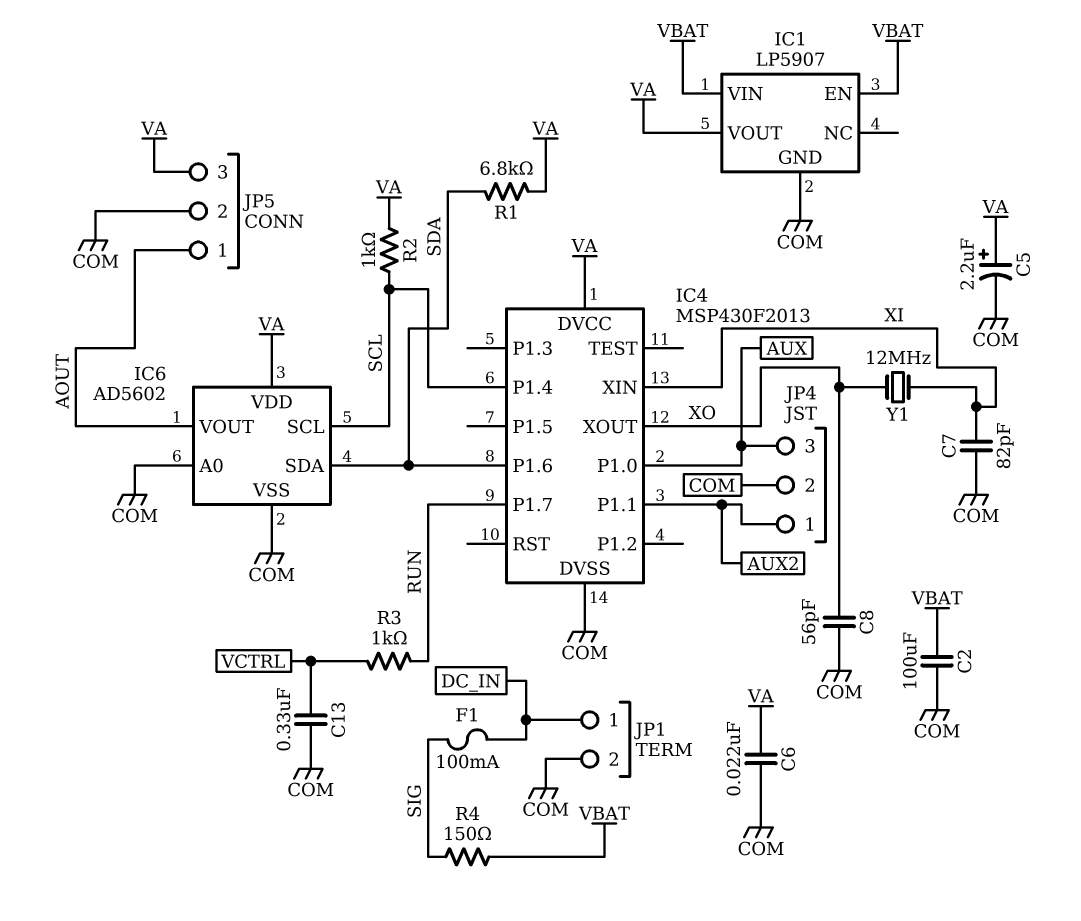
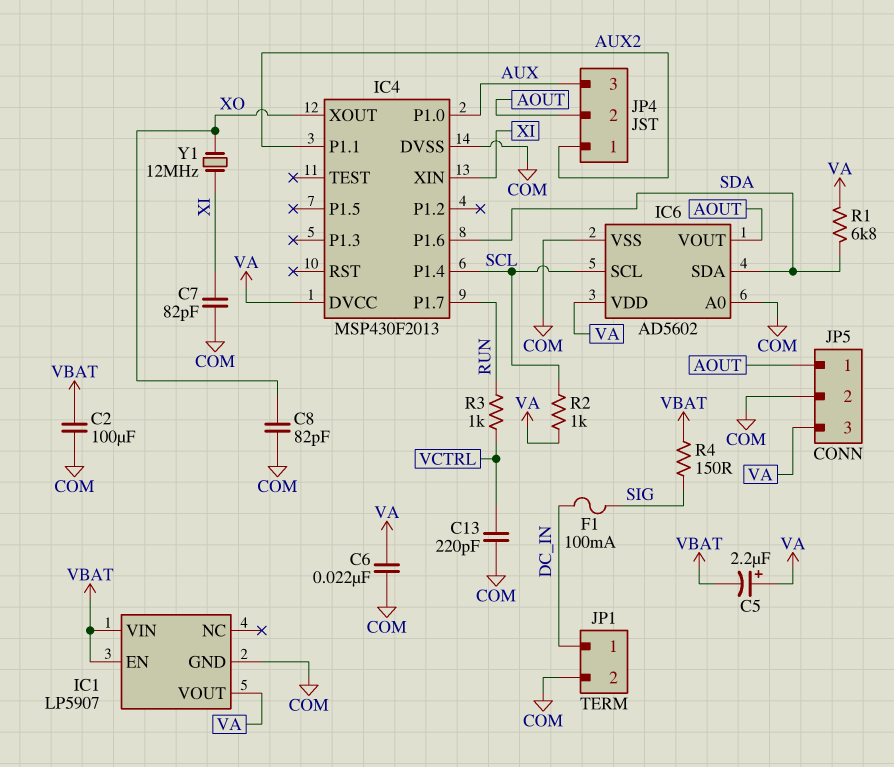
C5: 2.2uF (plus VA, minus COM) -> 2.2uF (plus VA, minus VBAT)
C8: 56pF (COM, XO) -> 82pF (COM, XO)
C13: 330nF (COM, VCTRL) -> 220pF (COM, VCTRL)
JP4 pin 2: COM -> AOUT

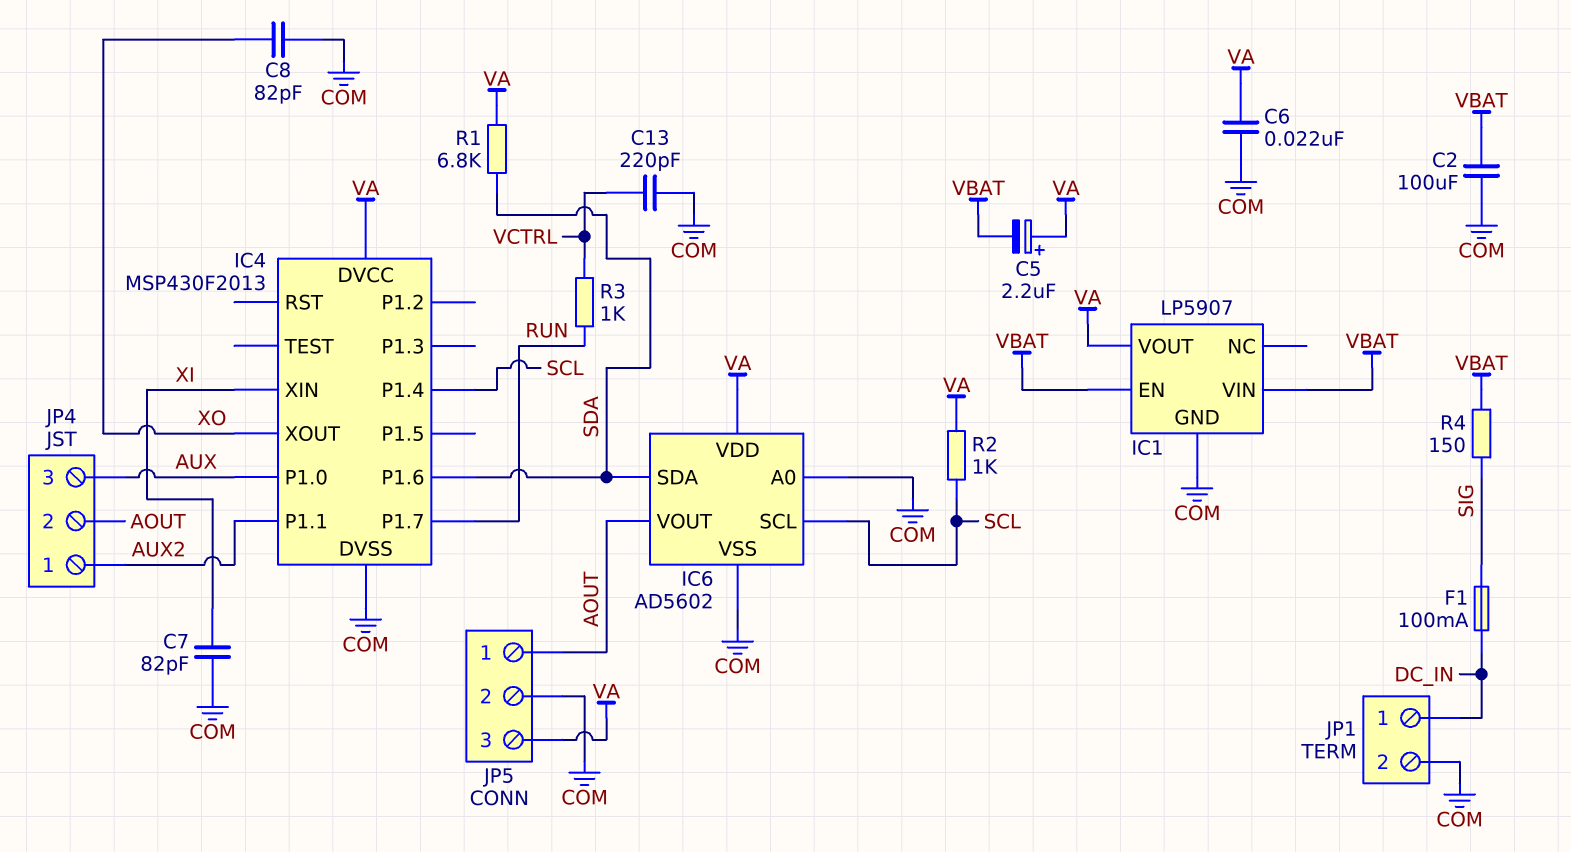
Y1: 12MHz (XI, XO) -> none

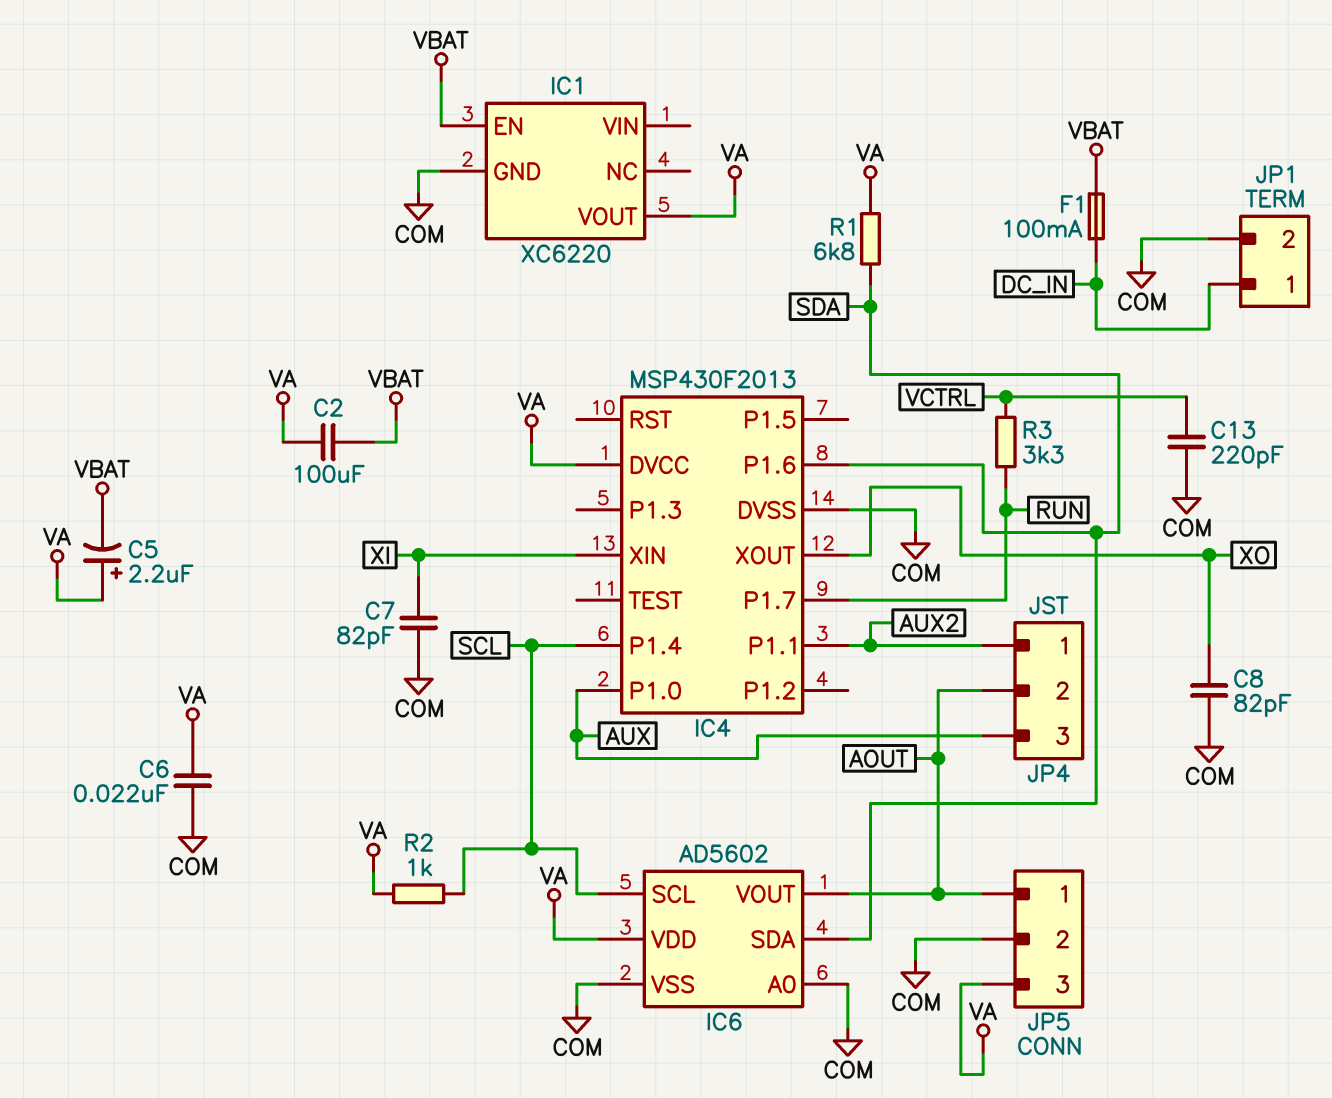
C2: 100uF (COM, VBAT) -> 100uF (VA, VBAT)
F1: 100mA (DC_IN, SIG) -> 100mA (DC_IN, VBAT)
IC1: LP5907 -> XC6220
IC1 pin VIN: VBAT -> none
R3: 1k (RUN, VCTRL) -> 3.3k (RUN, VCTRL)
R4: 150 (SIG, VBAT) -> none

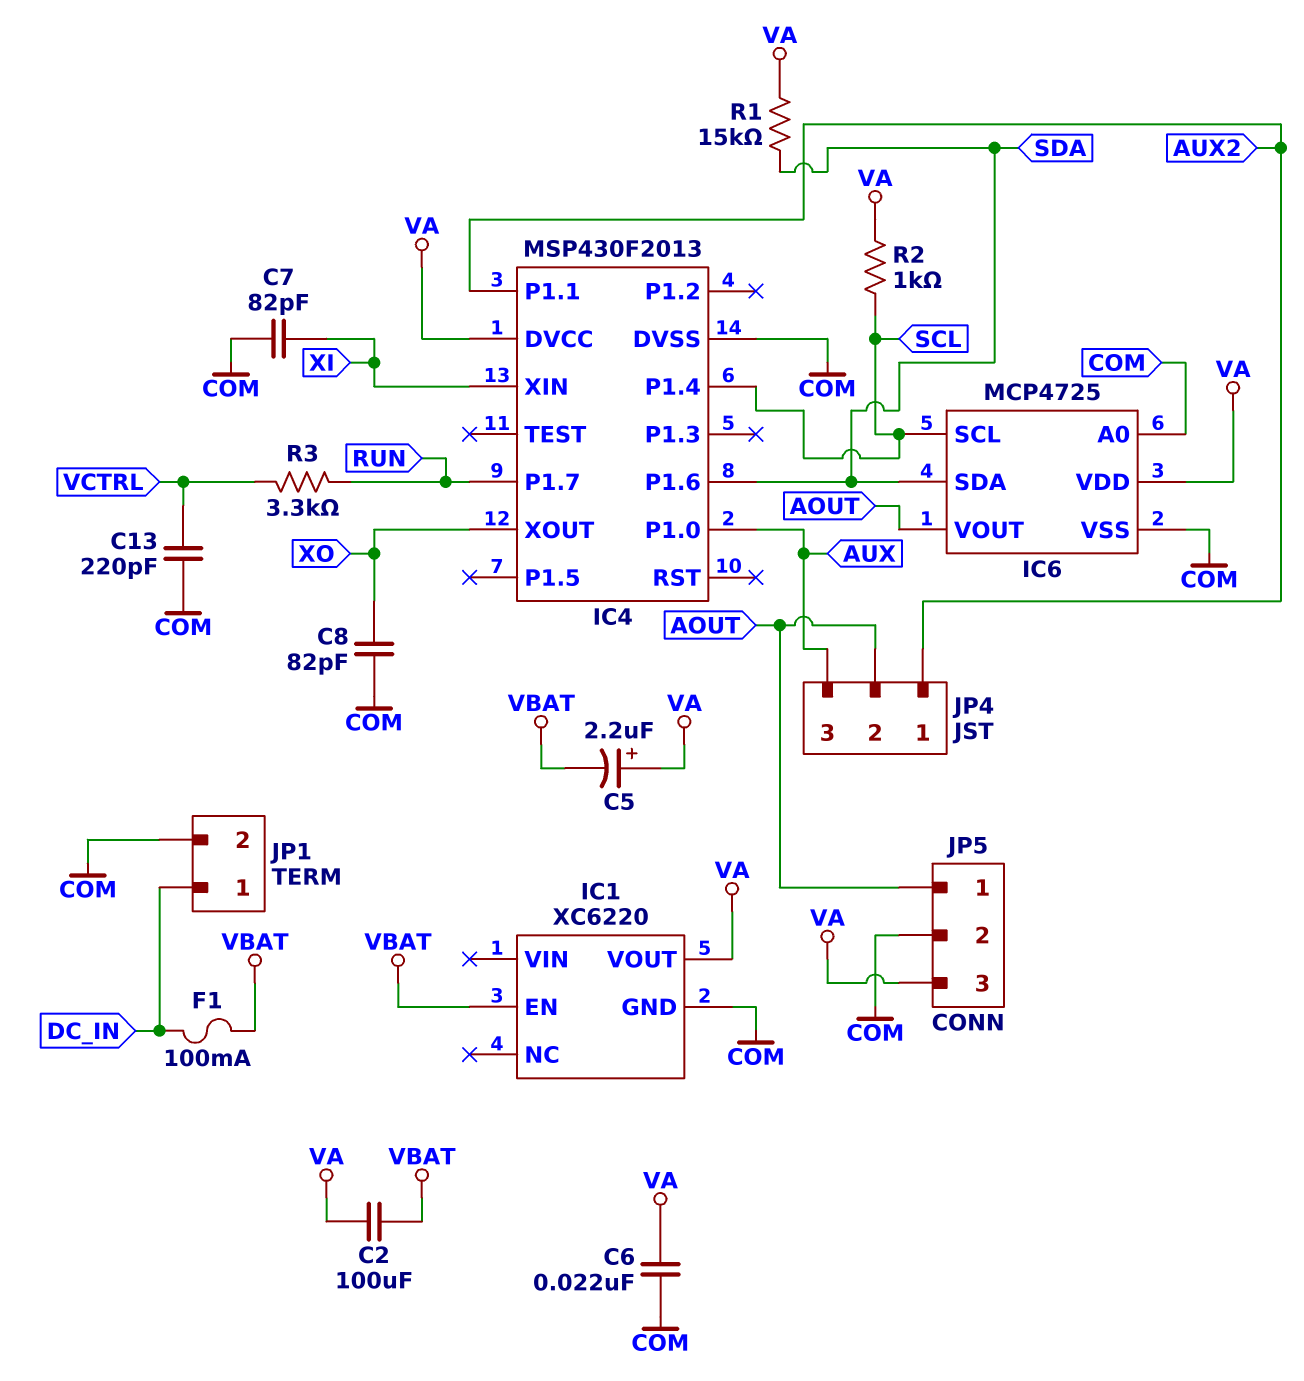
IC6: AD5602 -> MCP4725
R1: 6.8k (SDA, VA) -> 15k (SDA, VA)

